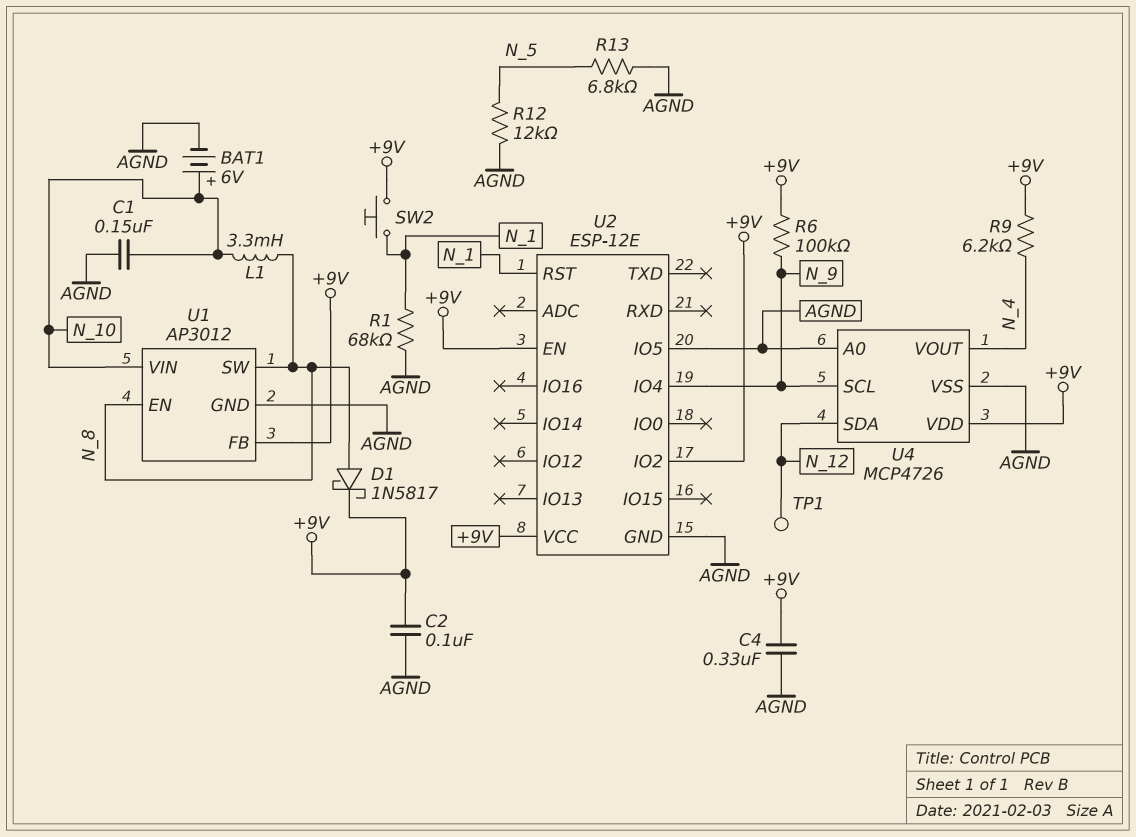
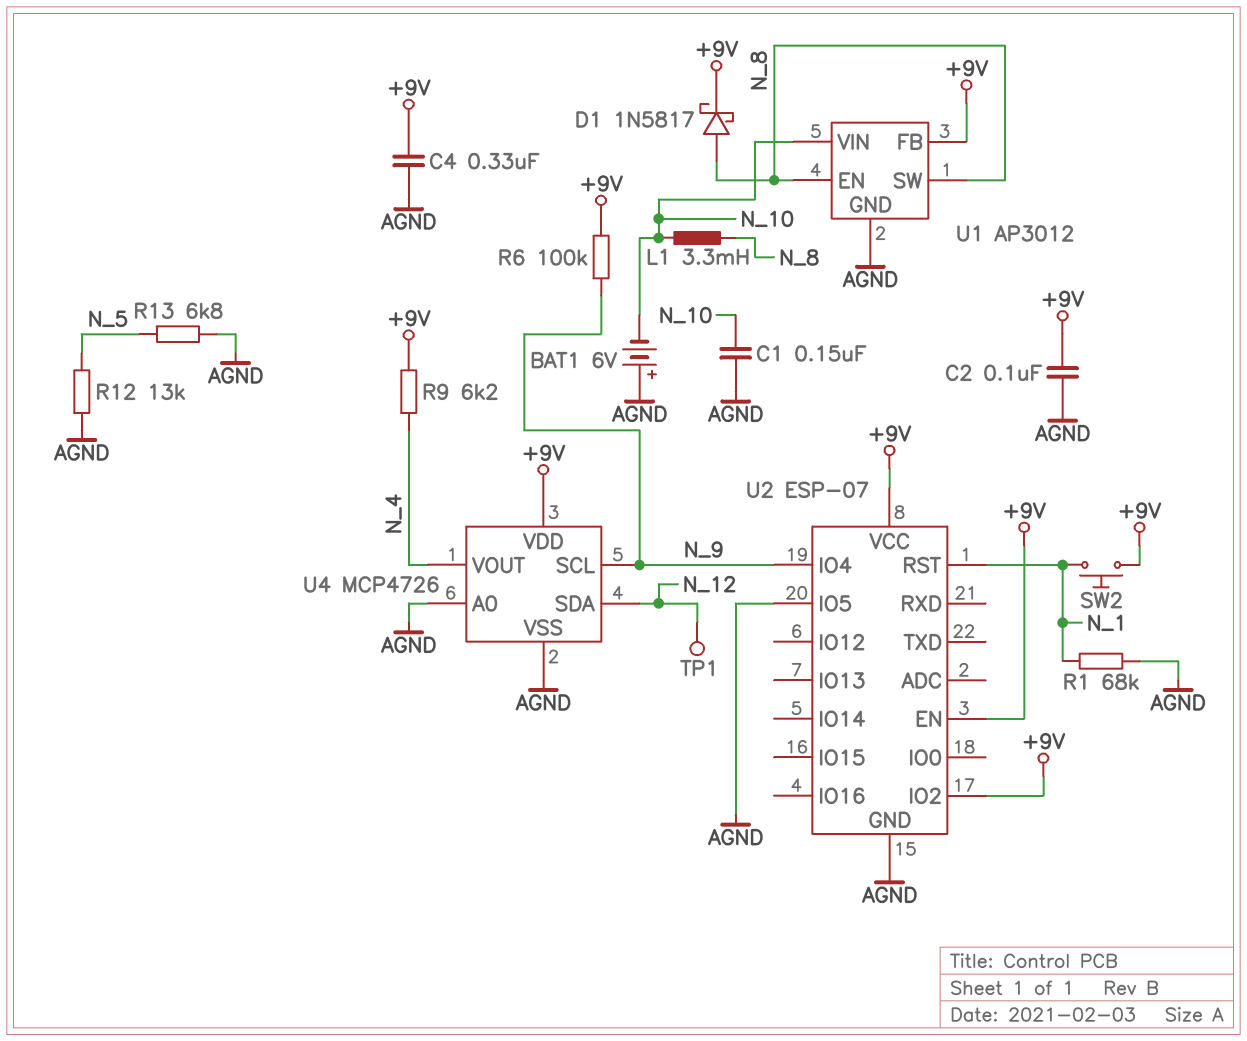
BAT1: 6V (plus N_10, minus AGND) -> 6V (plus AGND, minus N_10)
R12: 12k (AGND, N_5) -> 13k (AGND, N_5)
U2: ESP-12E -> ESP-07

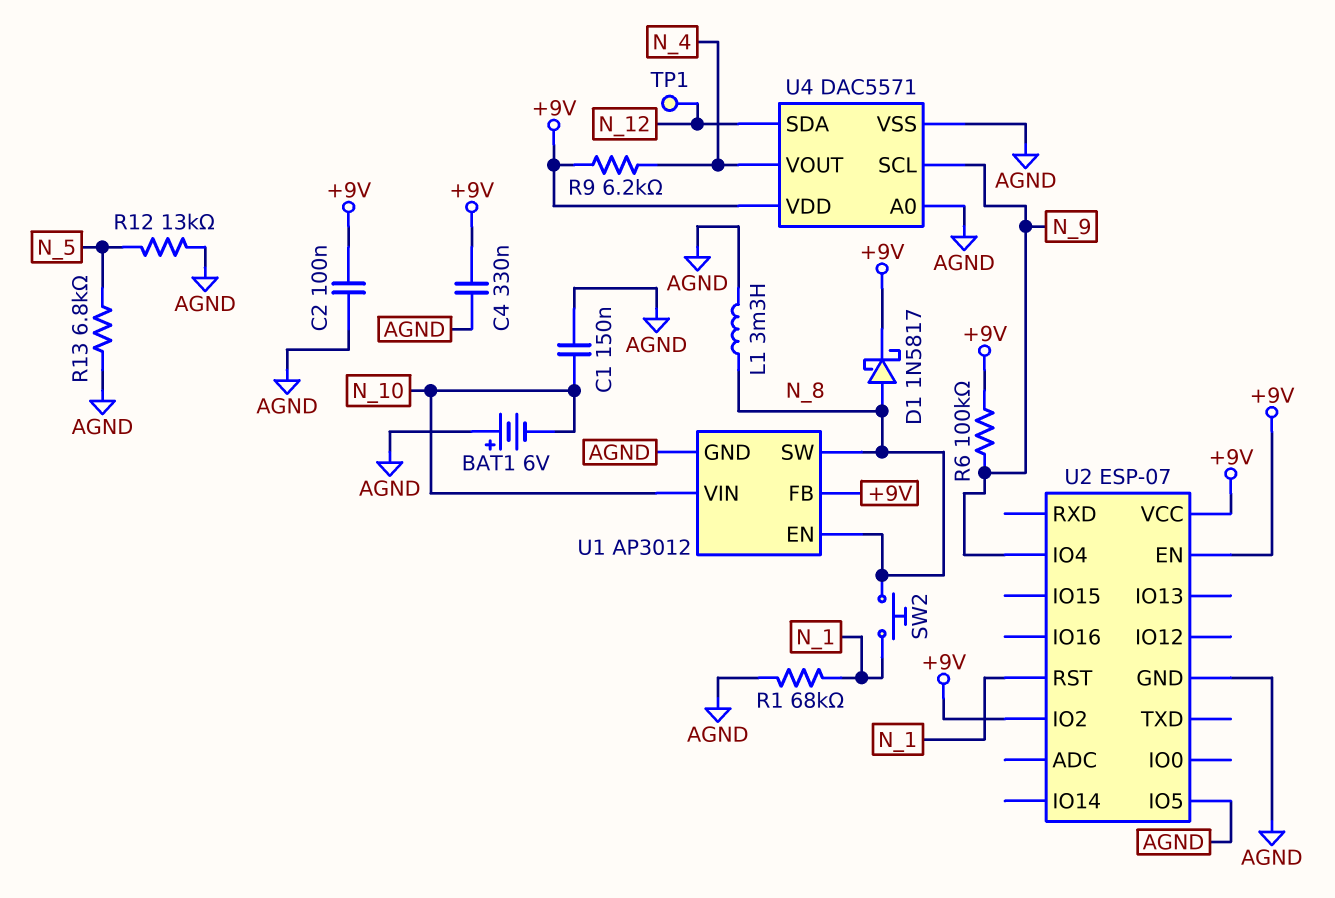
L1: 3.3mH (N_8, N_10) -> 3.3mH (AGND, N_8)
SW2: button (+9V, N_1) -> button (N_1, N_8)
U4: MCP4726 -> DAC5571

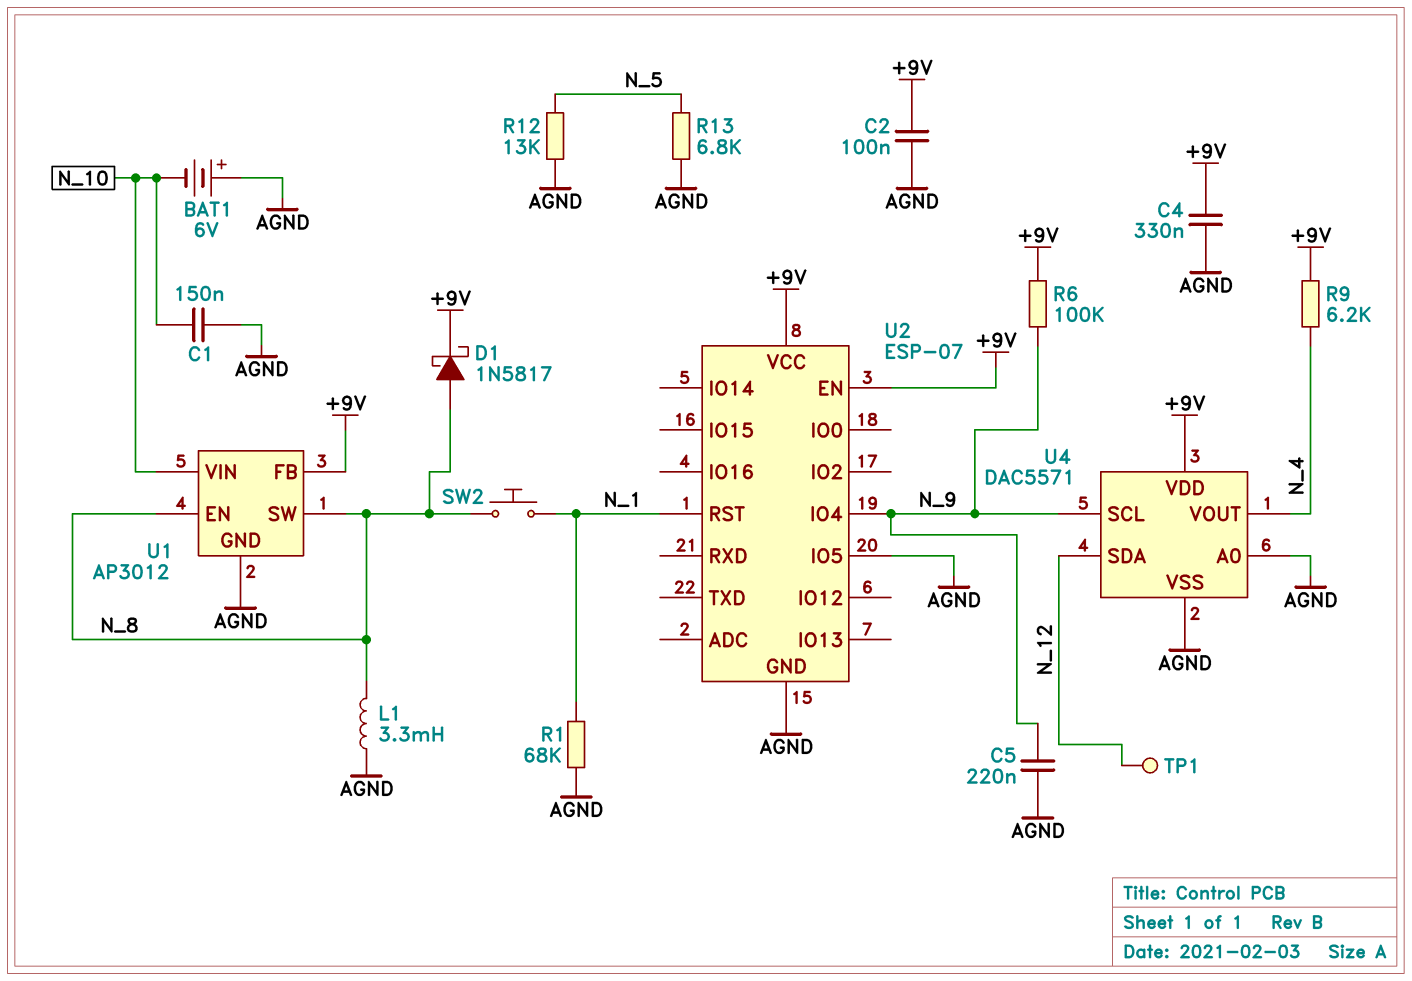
C5: none -> 220nF (AGND, N_9)
U2 pin IO2: +9V -> none

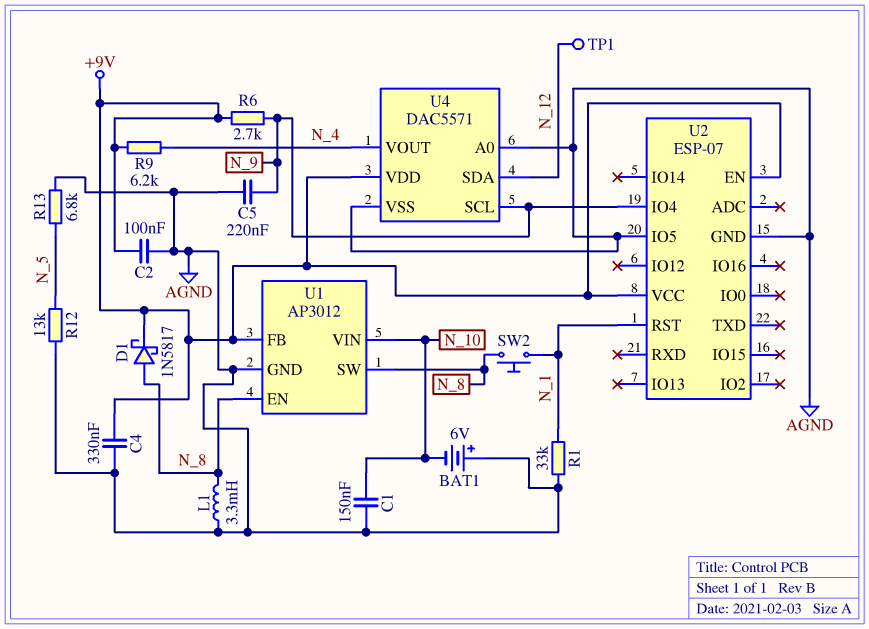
R1: 68k (AGND, N_1) -> 33k (AGND, N_1)
R6: 100k (+9V, N_9) -> 2.7k (+9V, N_9)

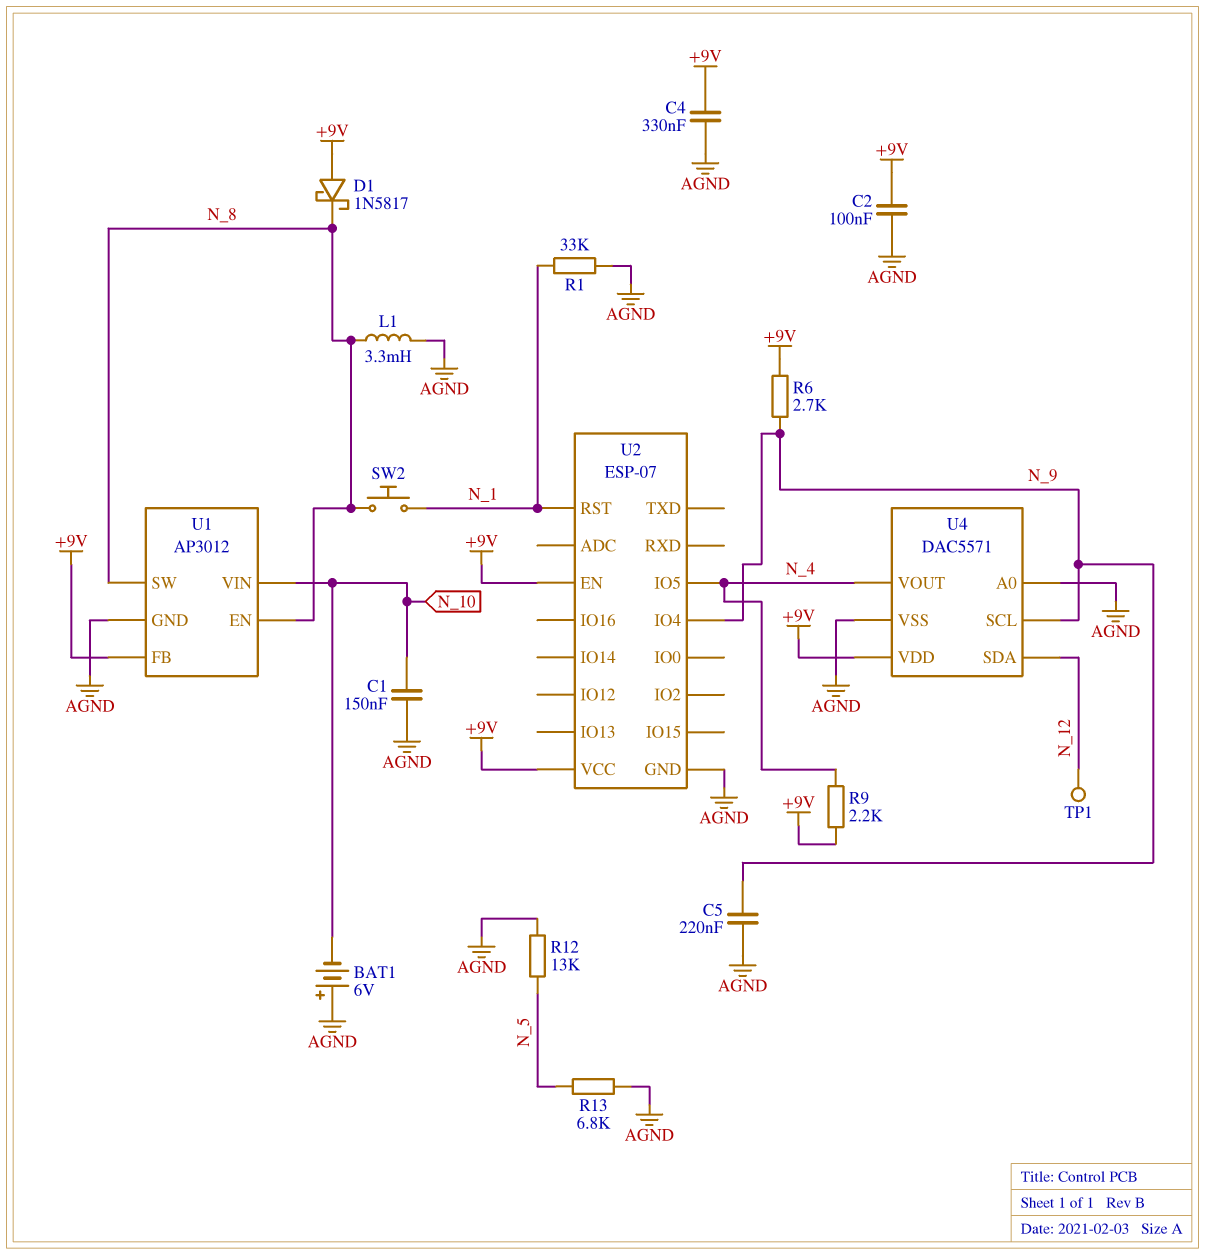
D1: schottky 1N5817 (A N_8, K +9V) -> schottky 1N5817 (A +9V, K N_8)
R9: 6.2k (+9V, N_4) -> 2.2k (+9V, N_4)
U2 pin IO5: AGND -> N_4

